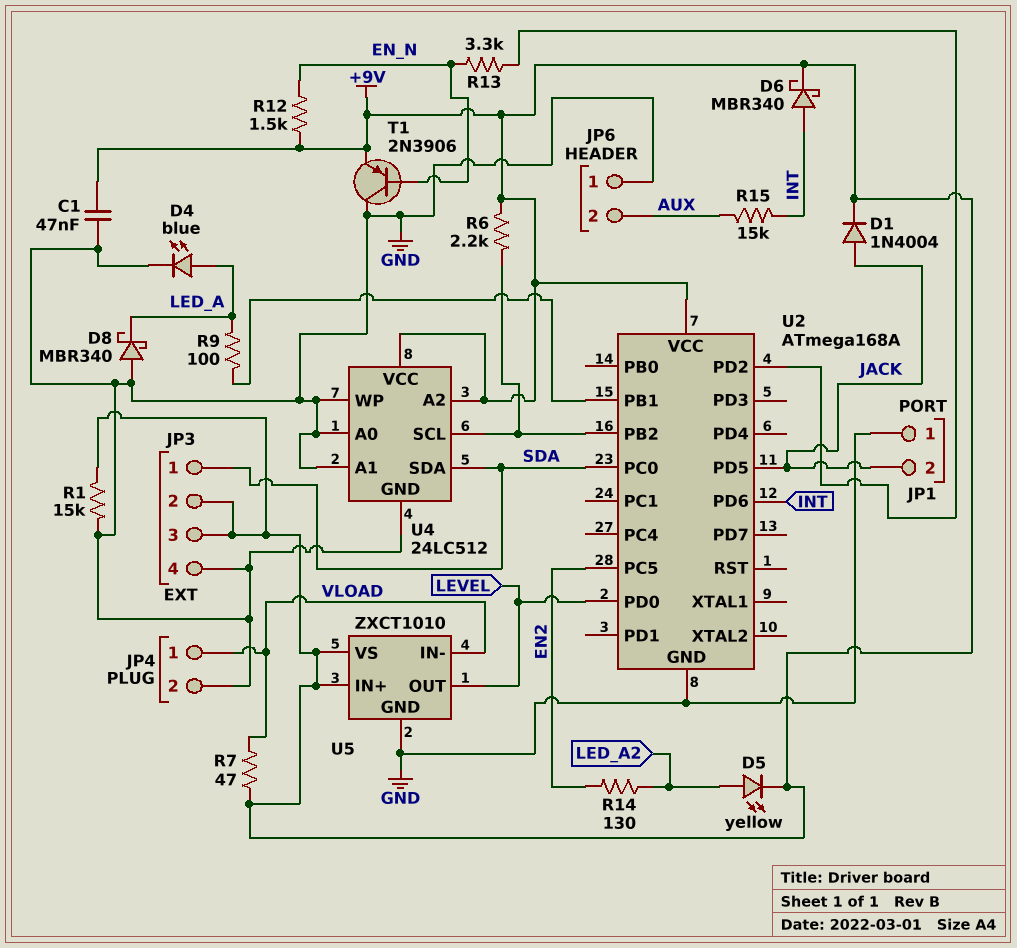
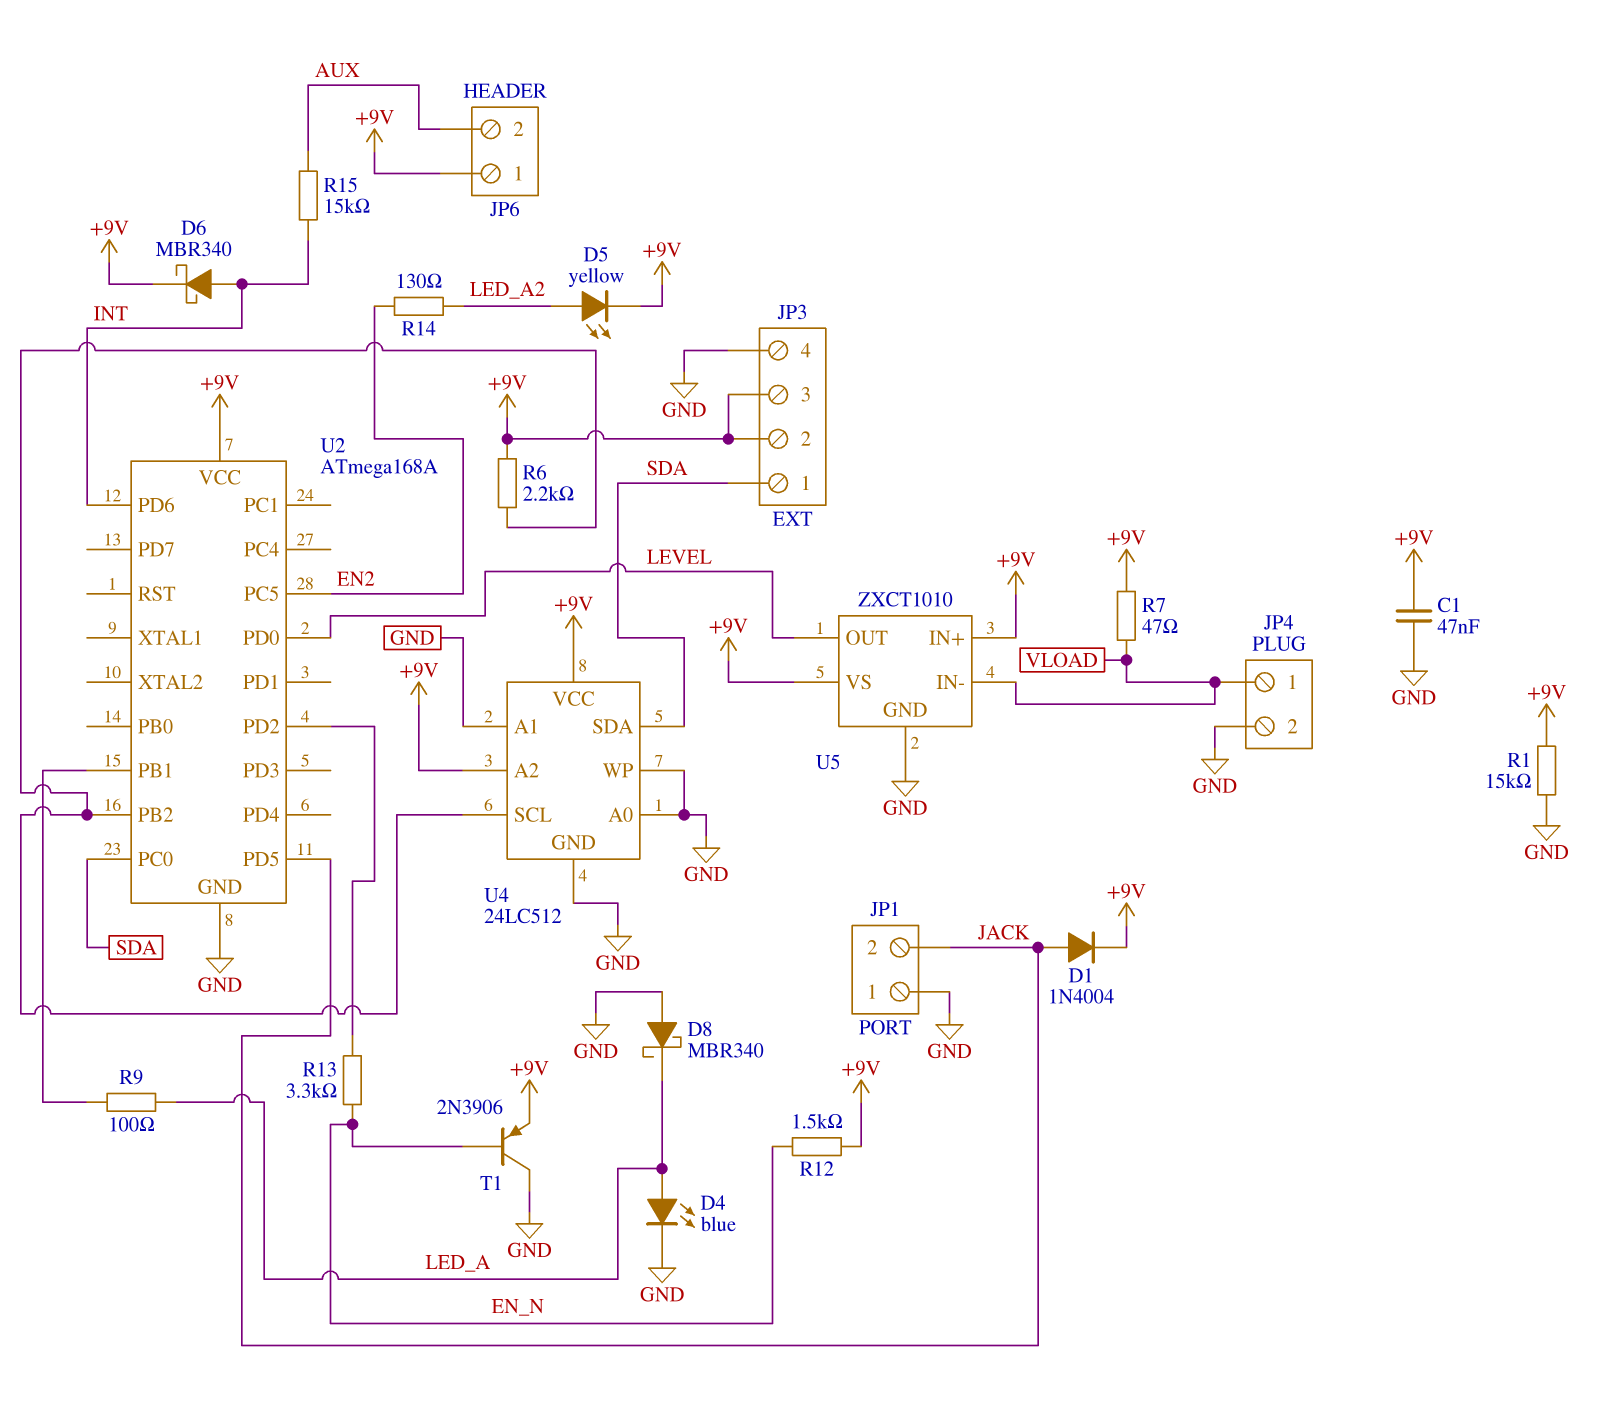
JP6 pin 1: GND -> +9V

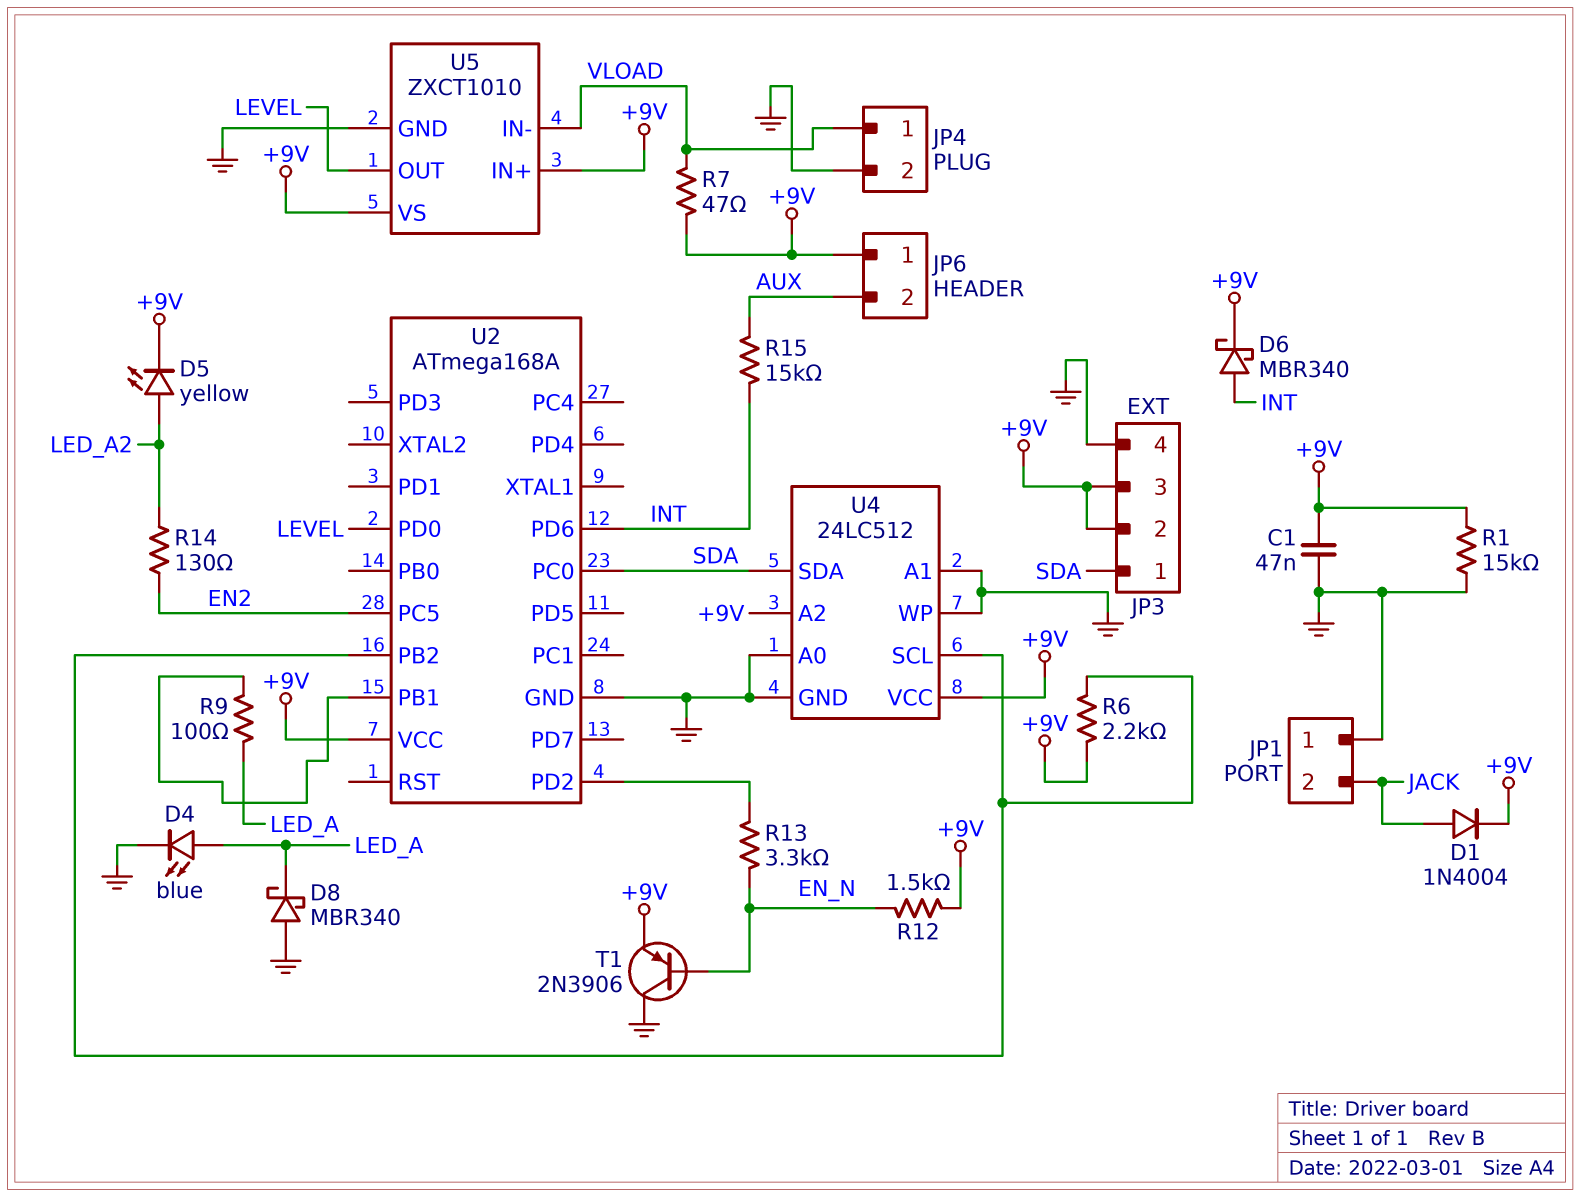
U2 pin PD5: JACK -> none

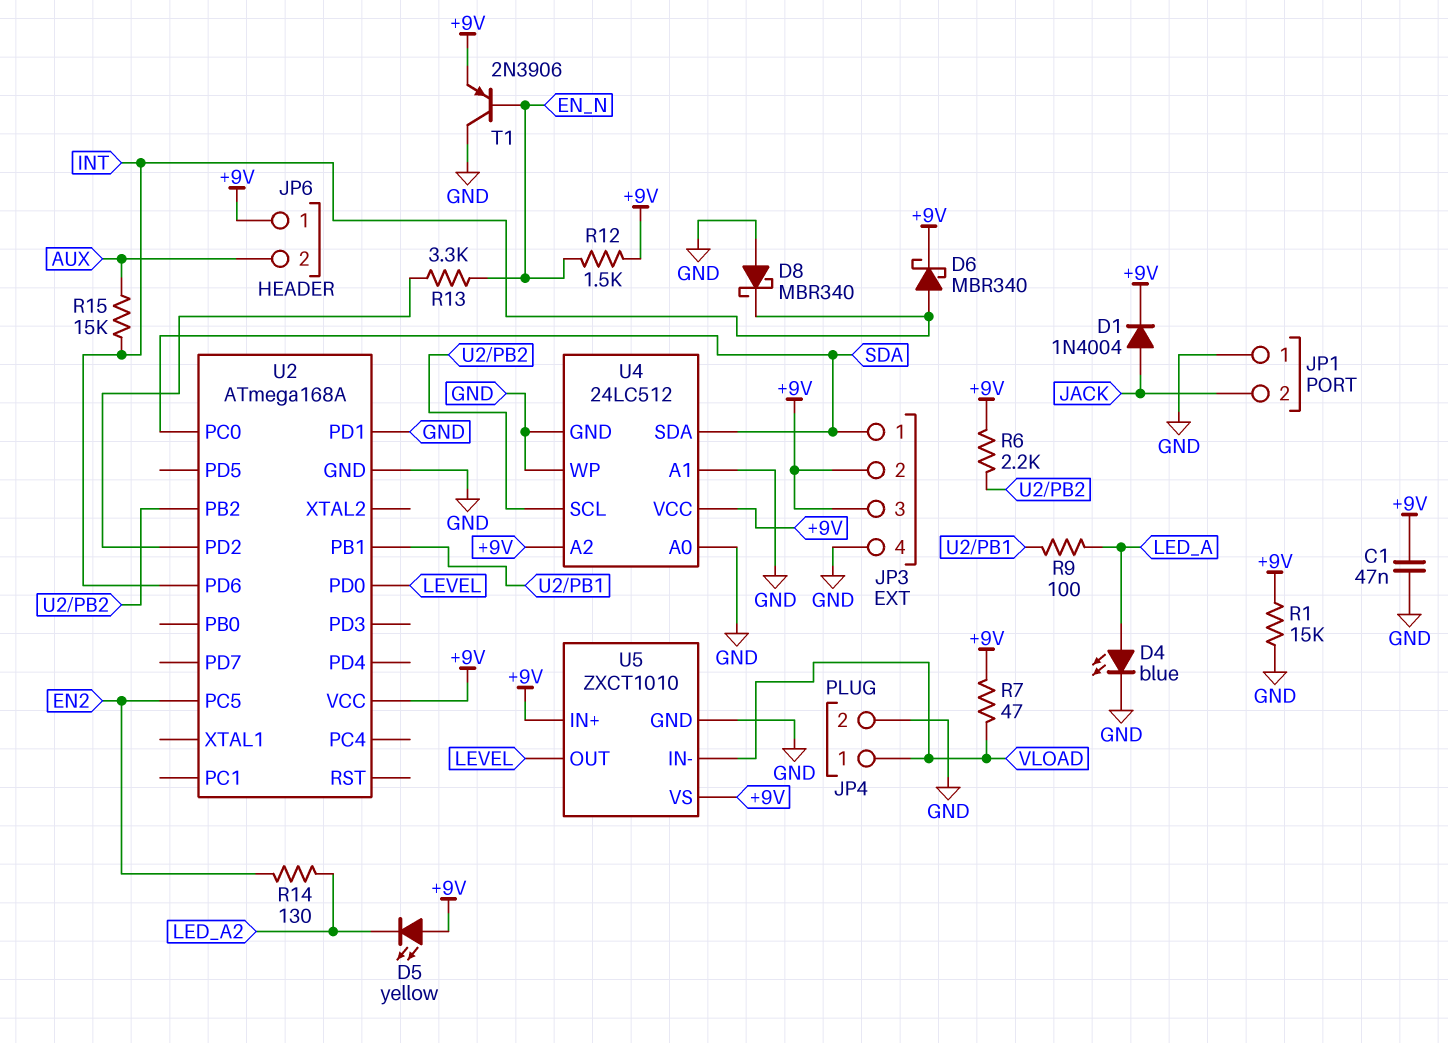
D5: LED yellow (A LED_A2, K +9V) -> LED yellow (A +9V, K LED_A2)
D8: schottky MBR340 (A GND, K LED_A) -> schottky MBR340 (A GND, K INT)
U2 pin PD1: none -> GND

